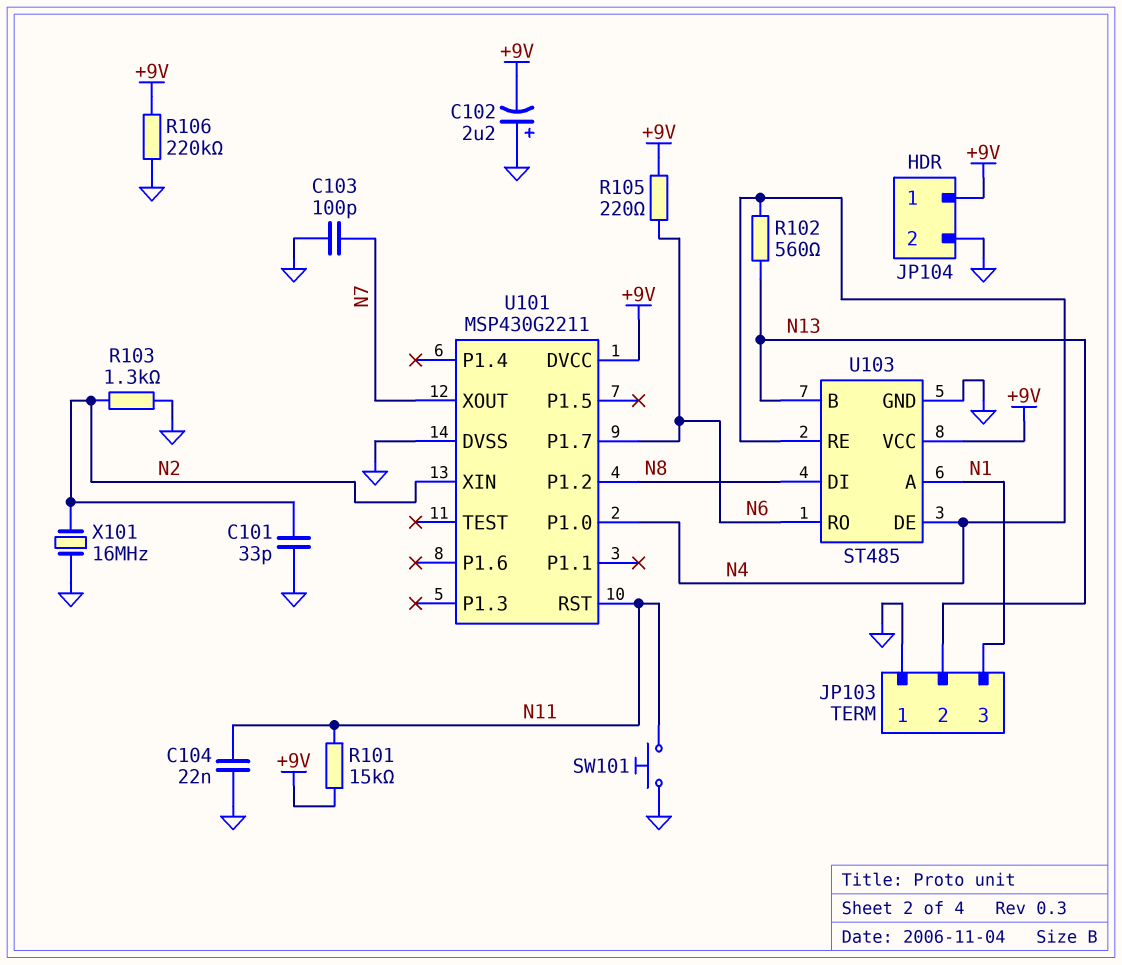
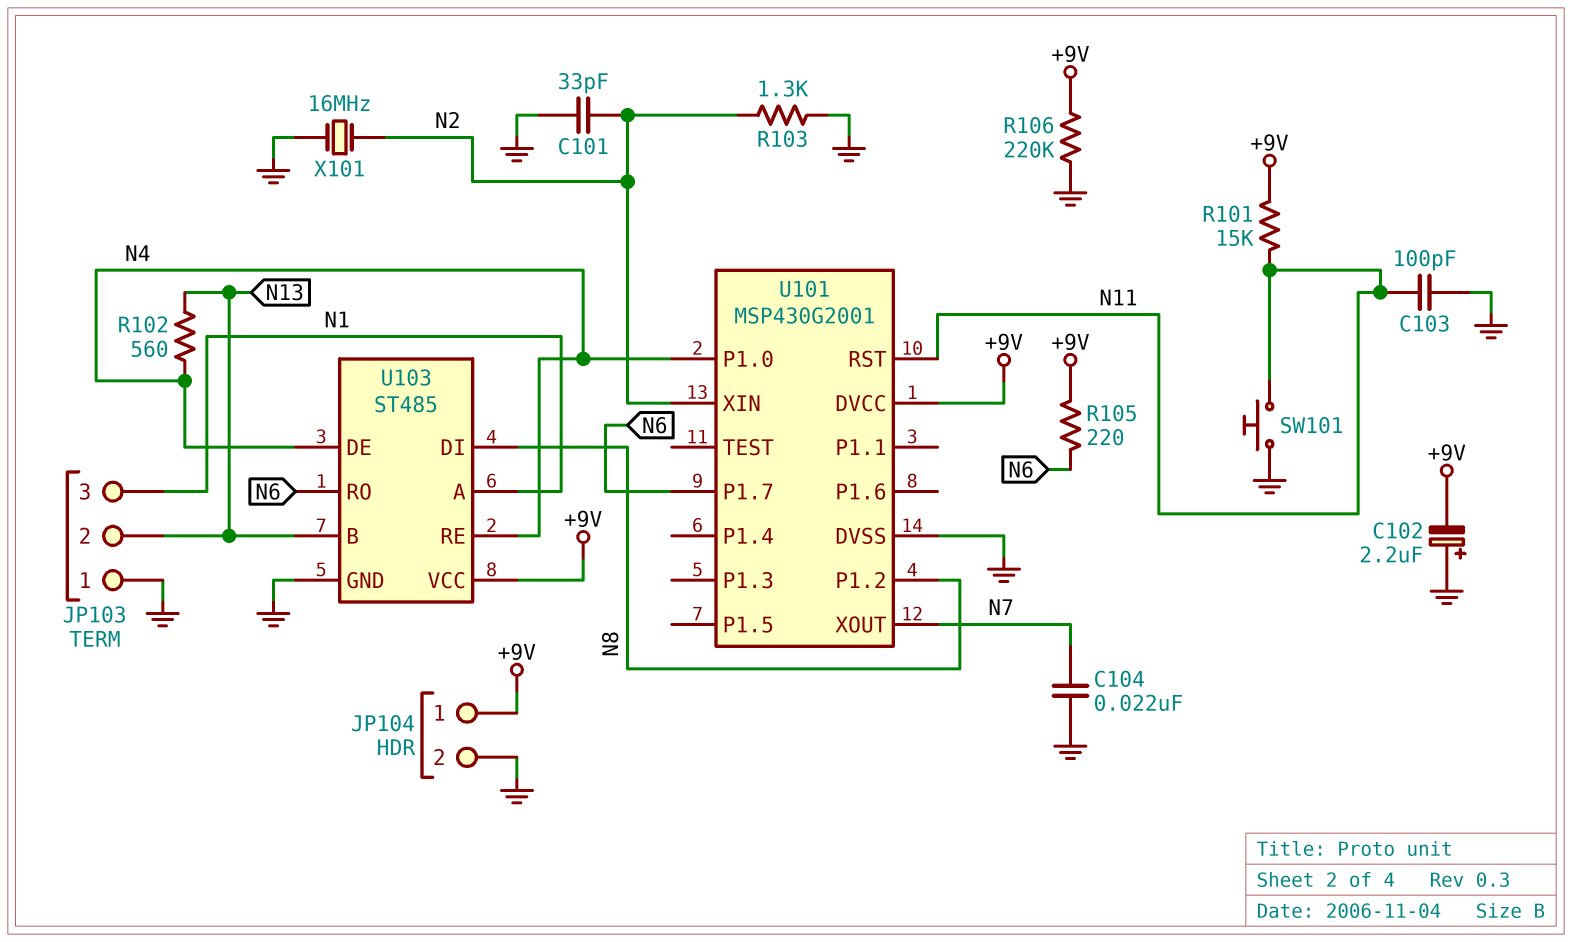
C103: 100pF (GND, N7) -> 100pF (GND, N11)
C104: 22nF (GND, N11) -> 22nF (GND, N7)
U101: MSP430G2211 -> MSP430G2001

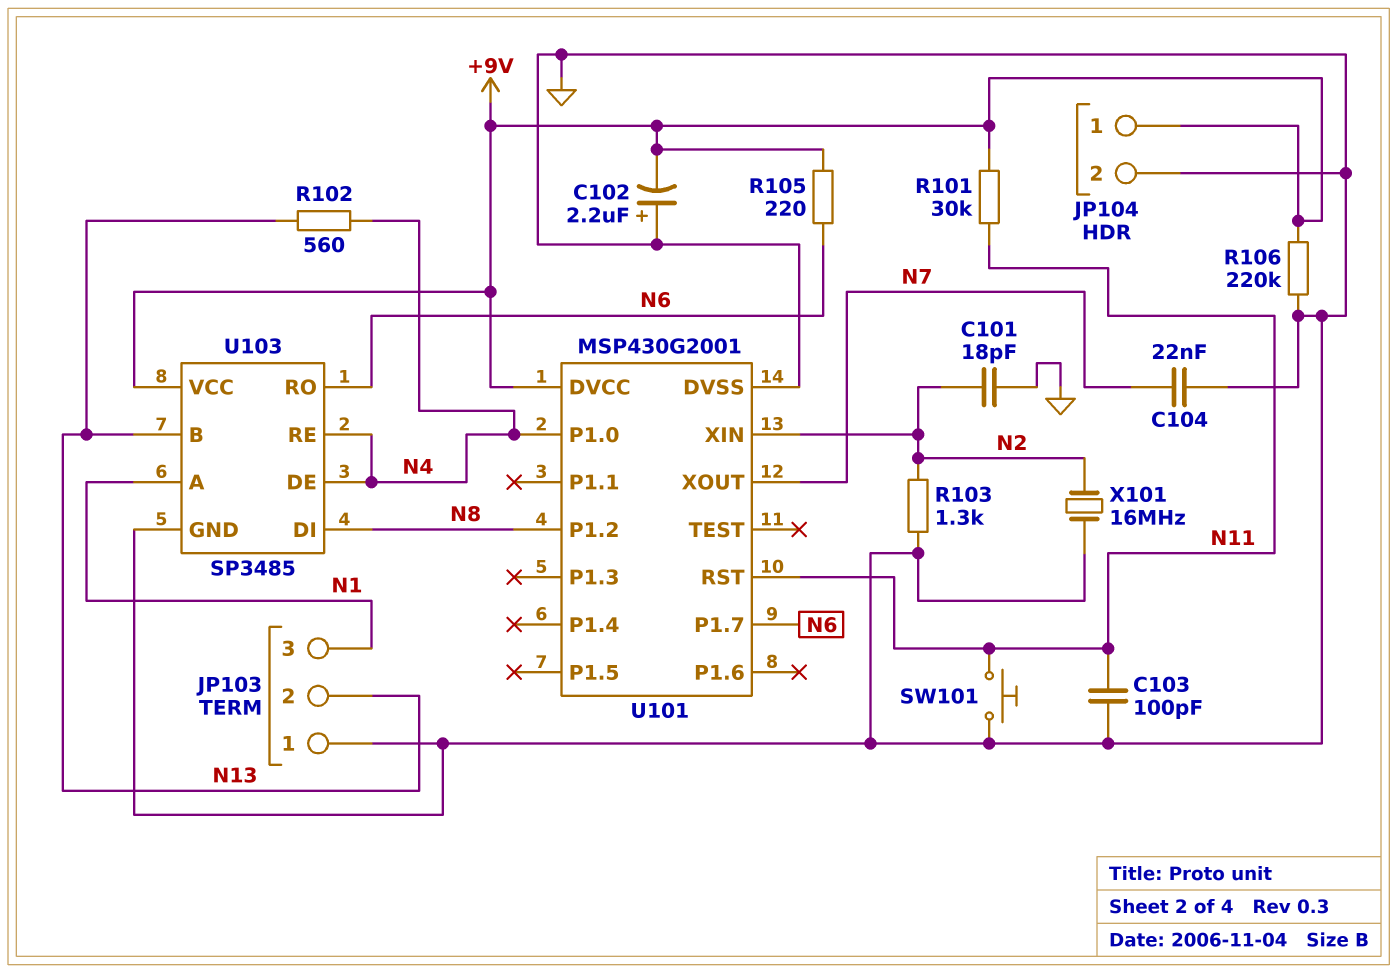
C101: 33pF (GND, N2) -> 18pF (GND, N2)
R101: 15k (+9V, N11) -> 30k (+9V, N11)
U103: ST485 -> SP3485

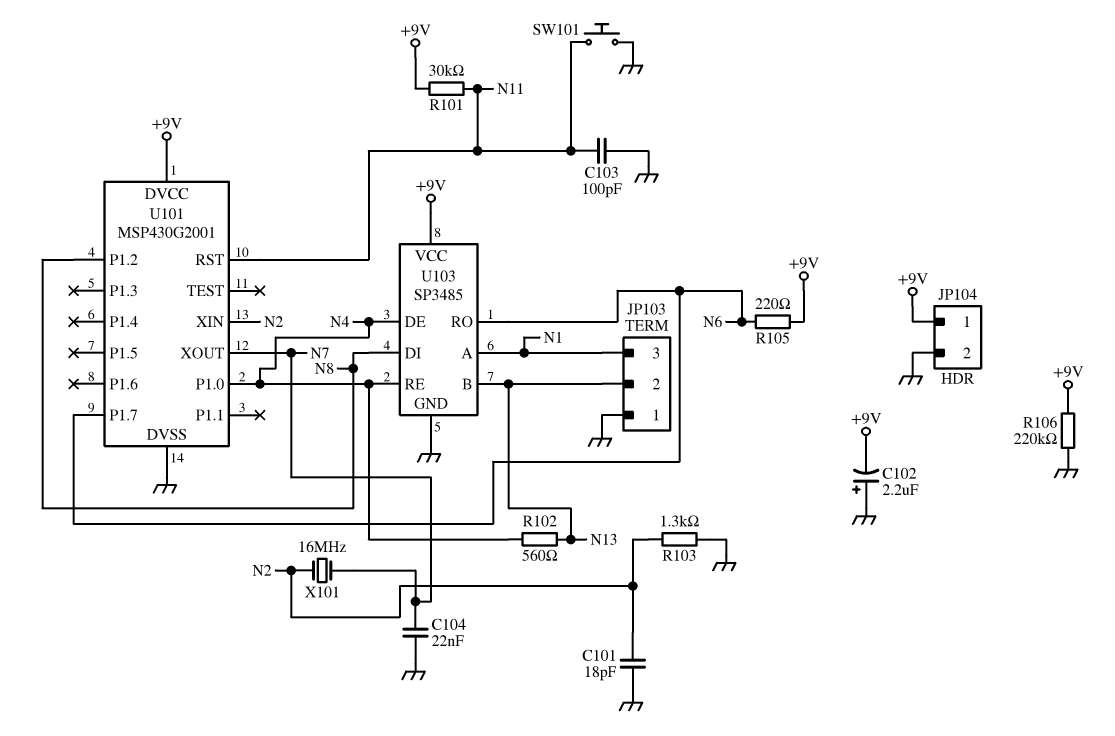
X101: 16MHz (GND, N2) -> 16MHz (N2, N7)

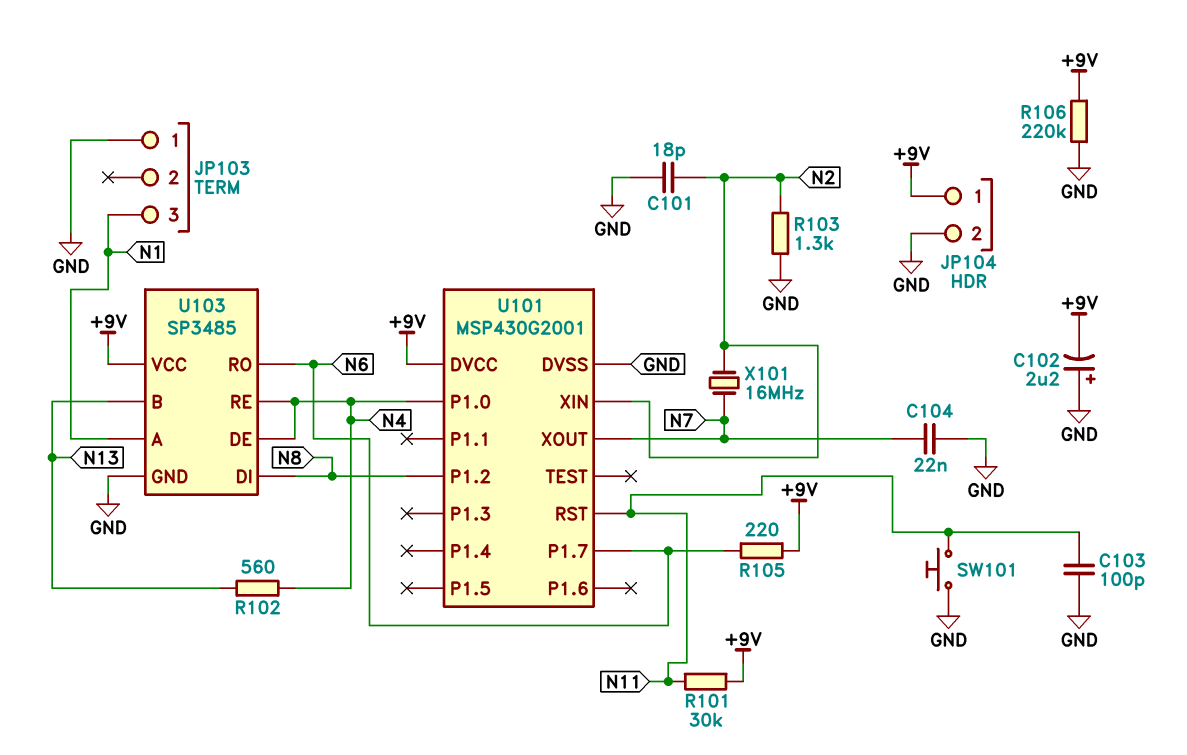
JP103 pin 2: N13 -> none

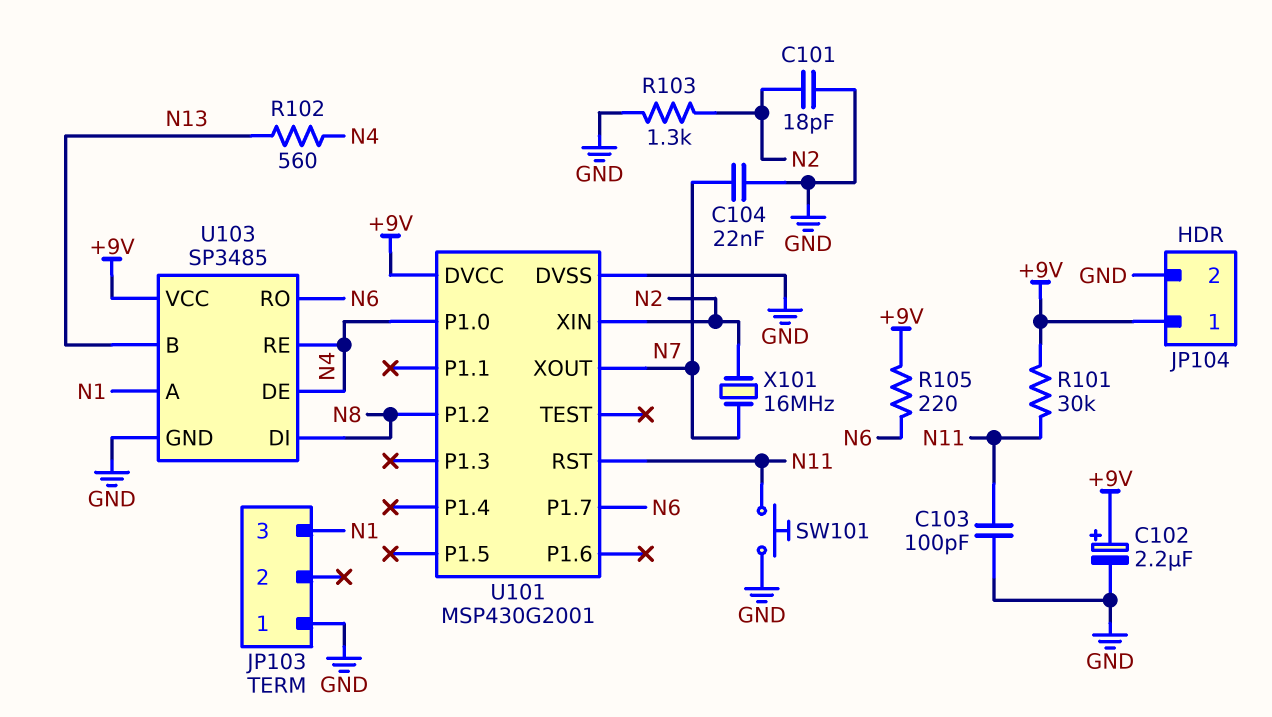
C102: 2.2uF (plus GND, minus +9V) -> 2.2uF (plus +9V, minus GND)
R106: 220k (+9V, GND) -> none

